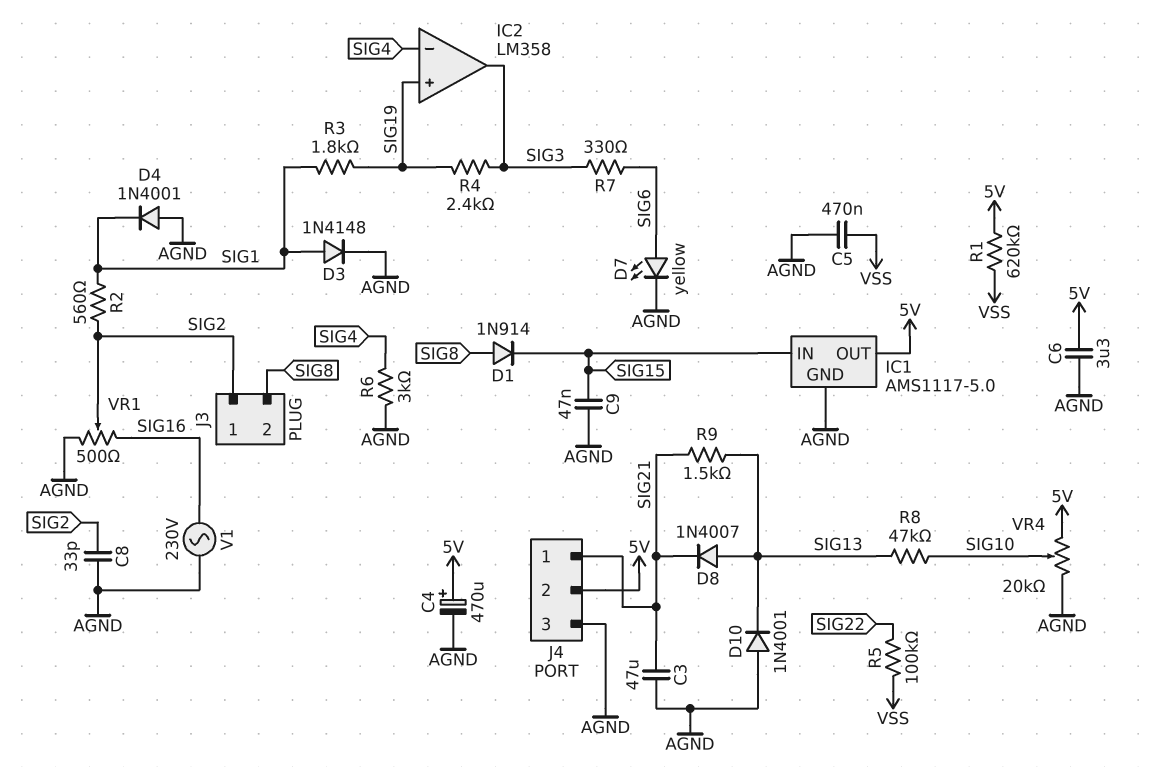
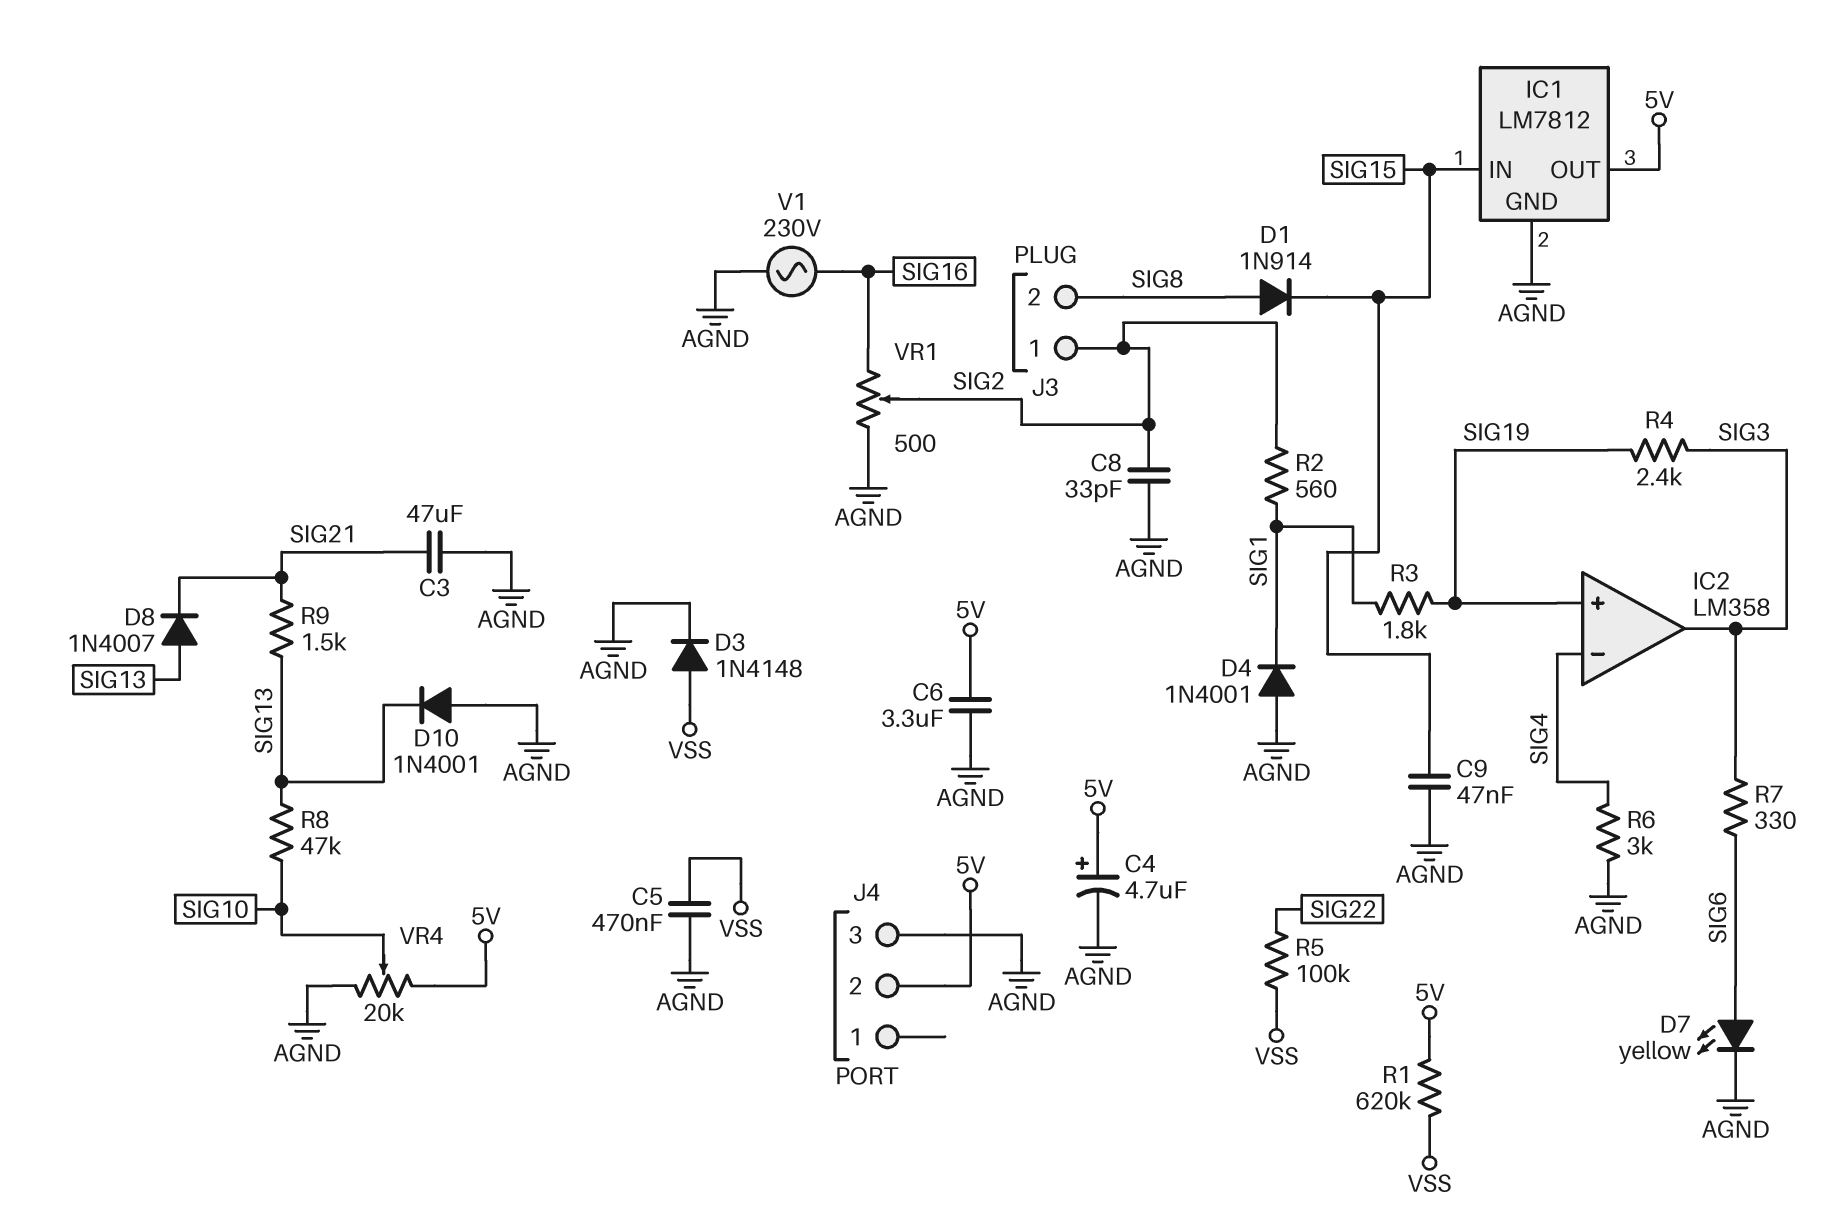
C4: 470uF (plus 5V, minus AGND) -> 4.7uF (plus 5V, minus AGND)
D3: diode 1N4148 (A SIG1, K AGND) -> diode 1N4148 (A VSS, K AGND)
IC1: AMS1117-5.0 -> LM7812
J4 pin 1: SIG21 -> none

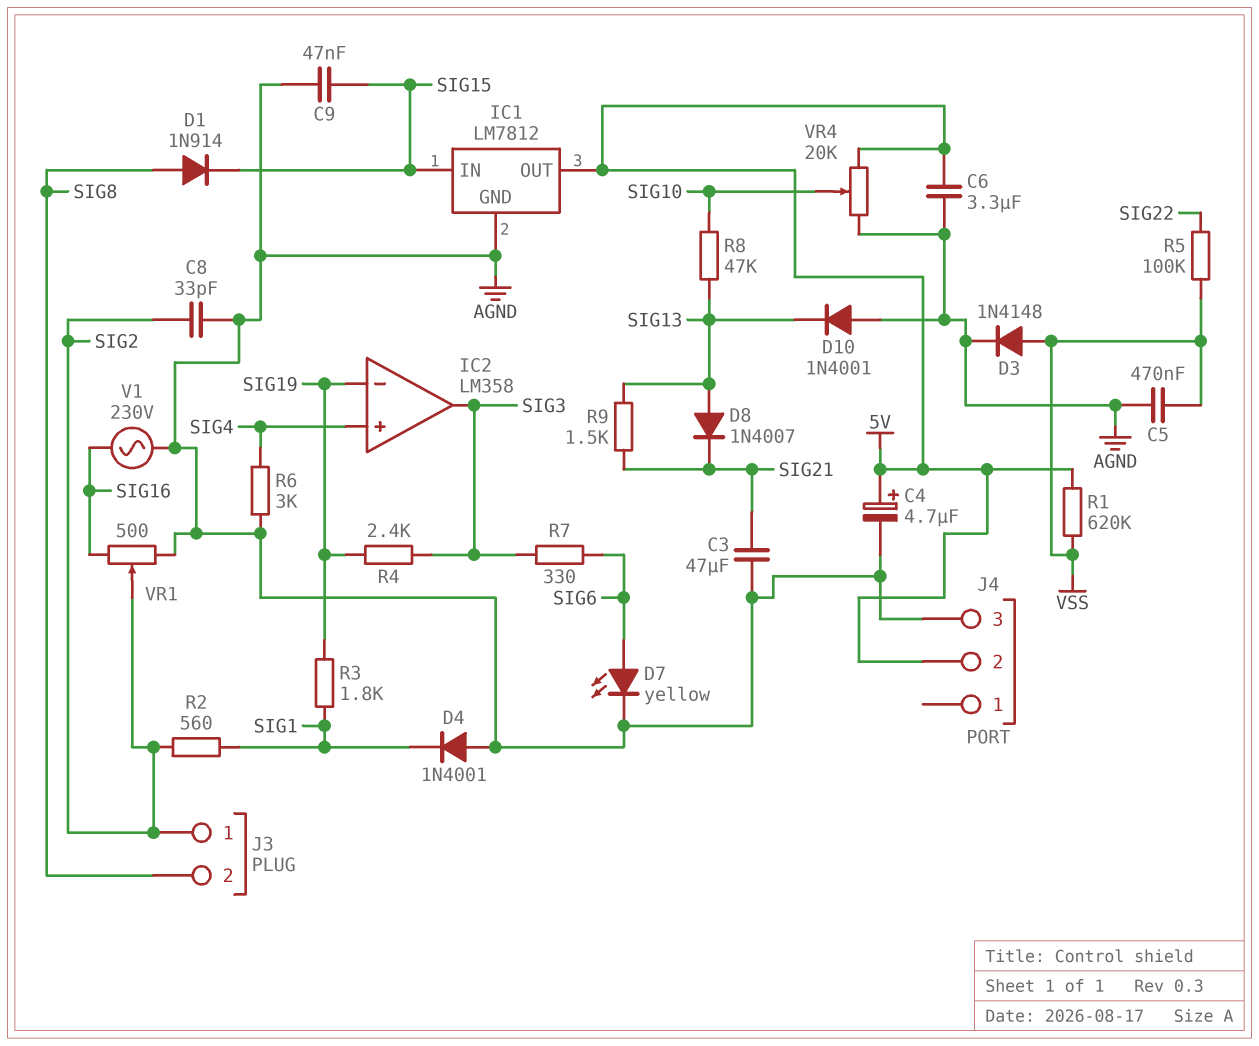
IC2 pin in+: SIG19 -> SIG4
IC2 pin in-: SIG4 -> SIG19

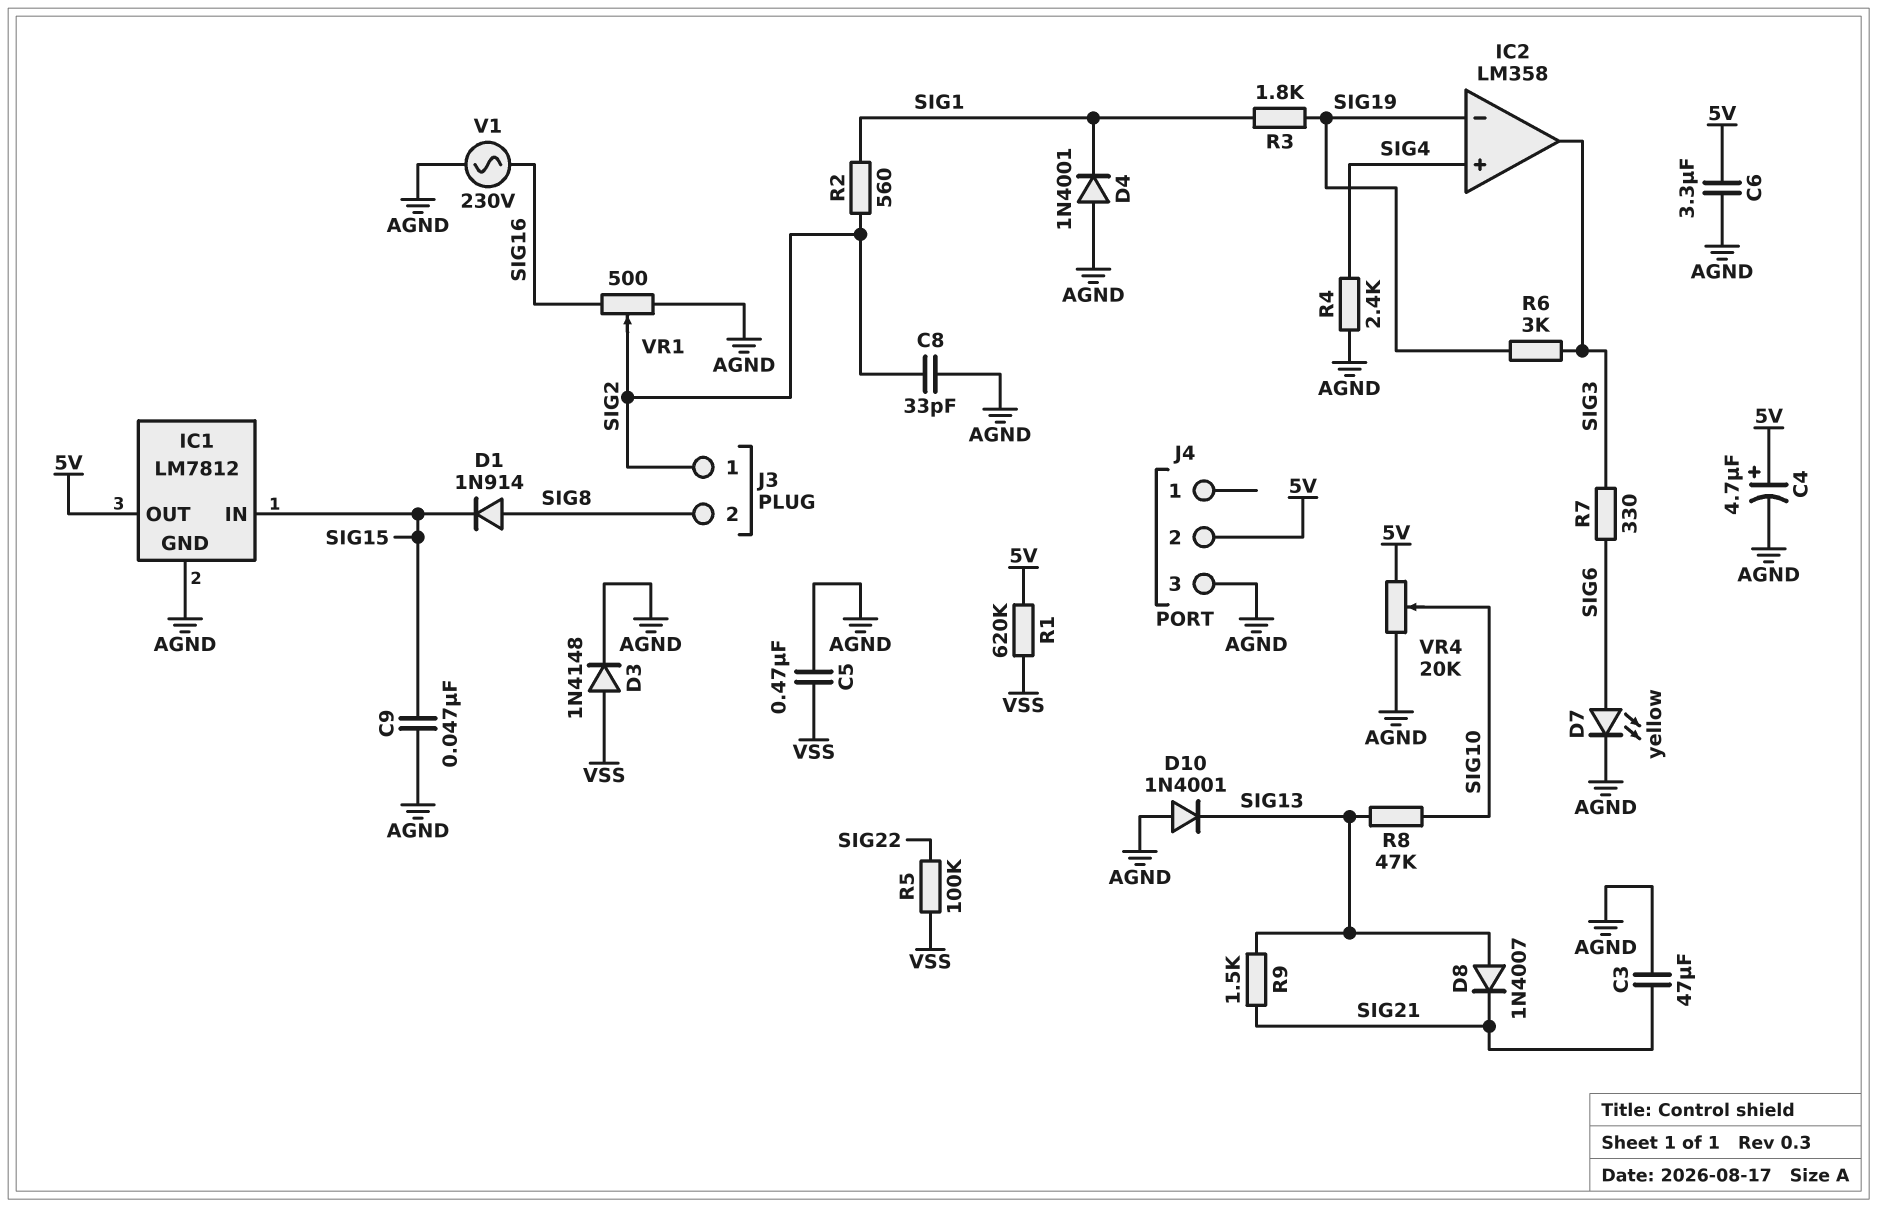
R4: 2.4k (SIG3, SIG19) -> 2.4k (AGND, SIG4)
R6: 3k (AGND, SIG4) -> 3k (SIG3, SIG19)

